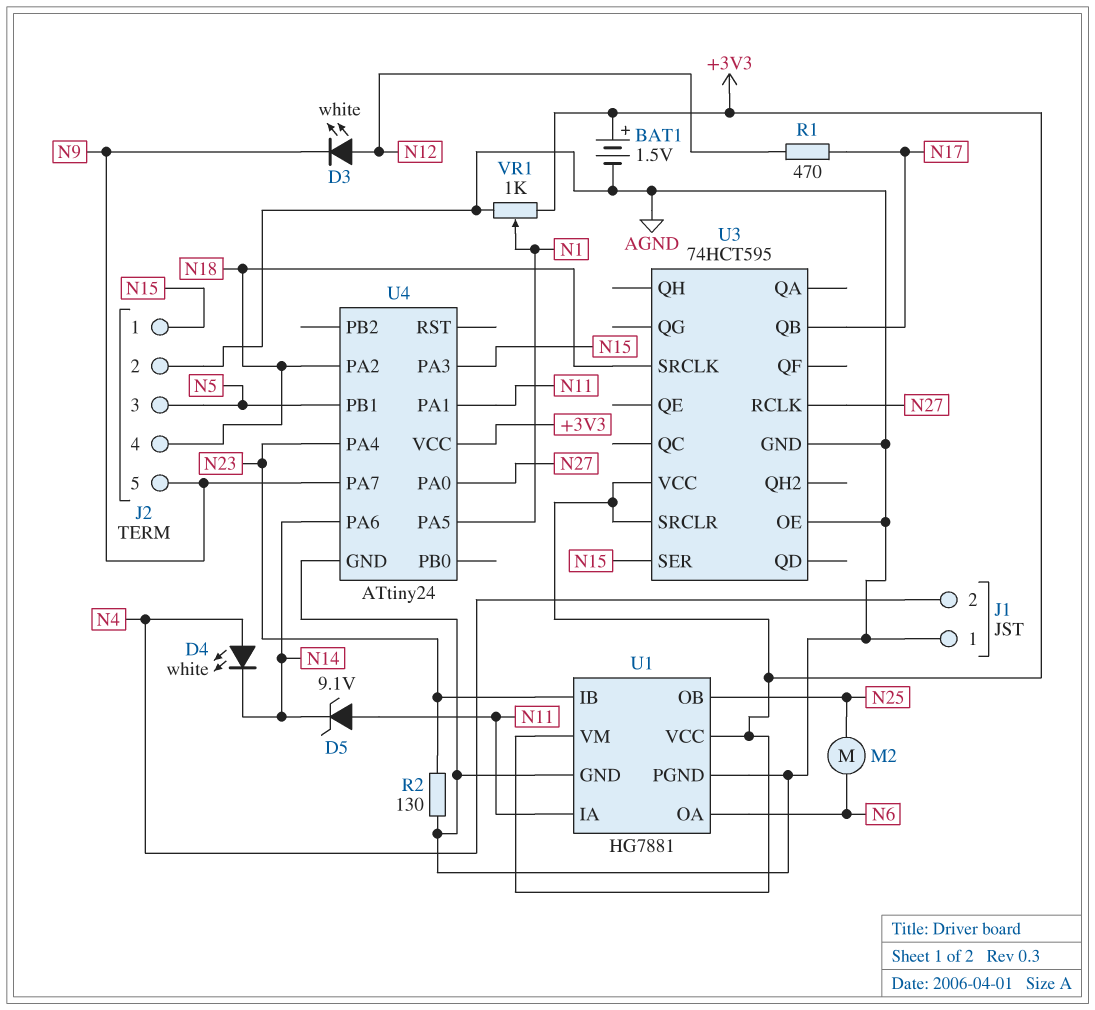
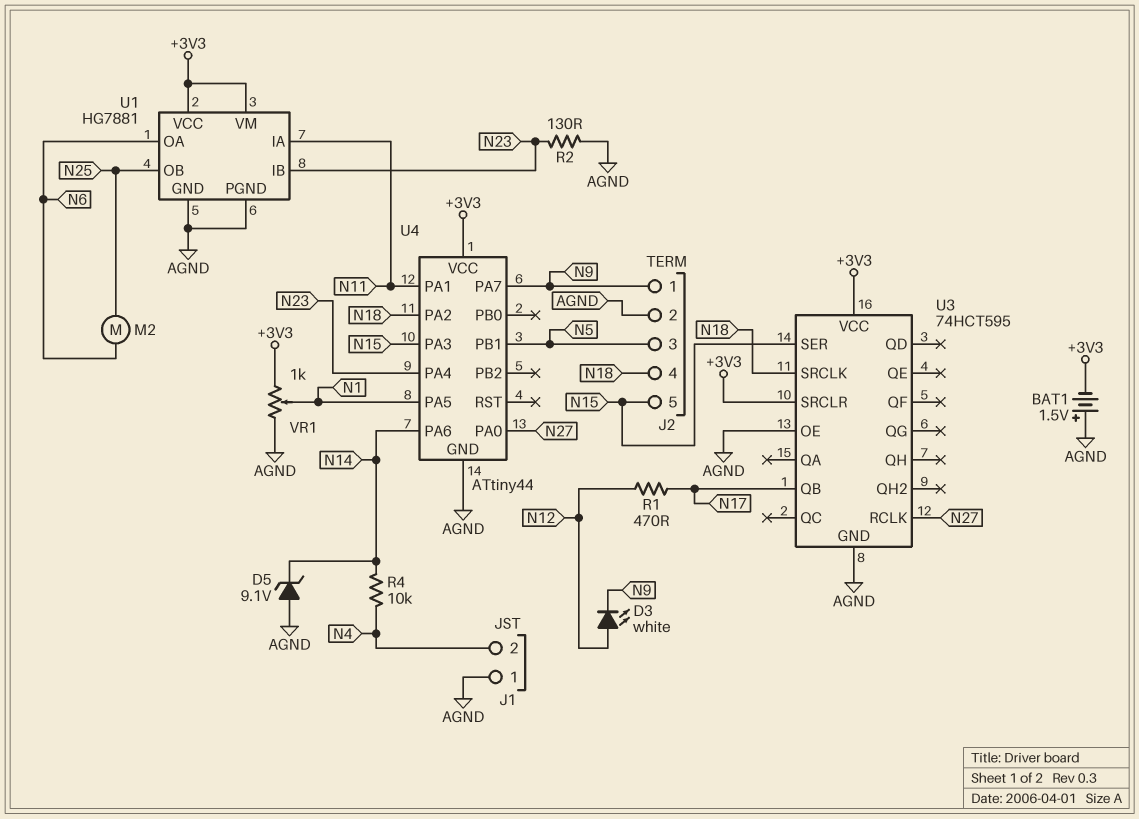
BAT1: 1.5V (plus +3V3, minus AGND) -> 1.5V (plus AGND, minus +3V3)
D4: LED white (A N4, K N14) -> none
D5: zener 9.1V (A N11, K N14) -> zener 9.1V (A AGND, K N14)
J2 pin 1: N15 -> N9
J2 pin 5: N9 -> N15
R4: none -> 10k (N4, N14)
U4: ATtiny24 -> ATtiny44

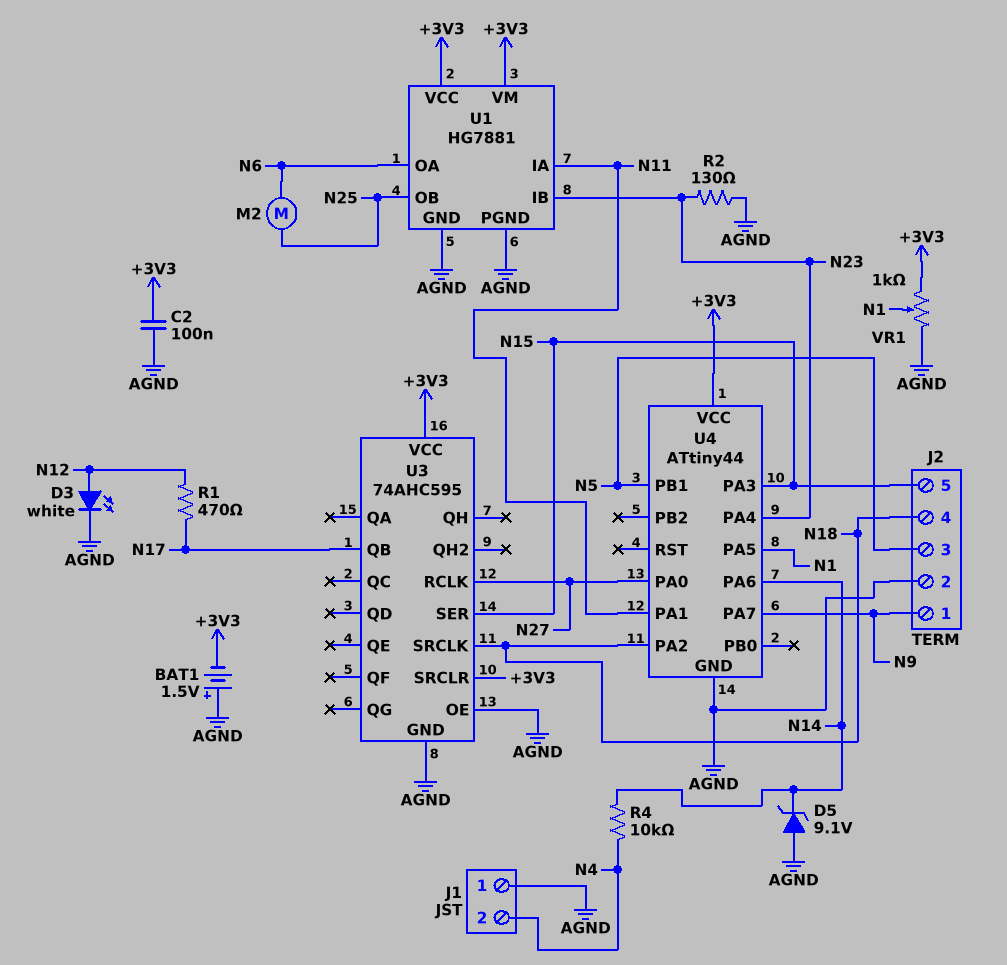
C2: none -> 100nF (+3V3, AGND)
D3: LED white (A N12, K N9) -> LED white (A N12, K AGND)
U3: 74HCT595 -> 74AHC595

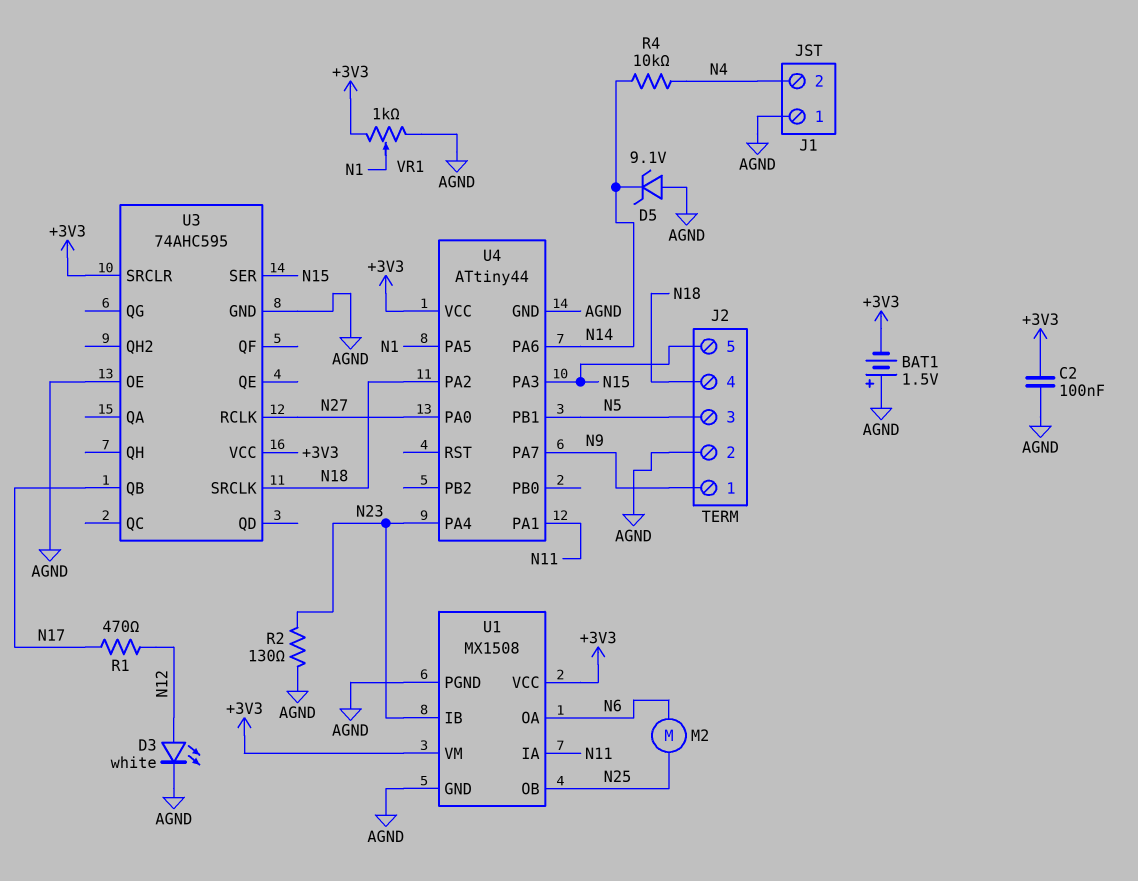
U1: HG7881 -> MX1508

